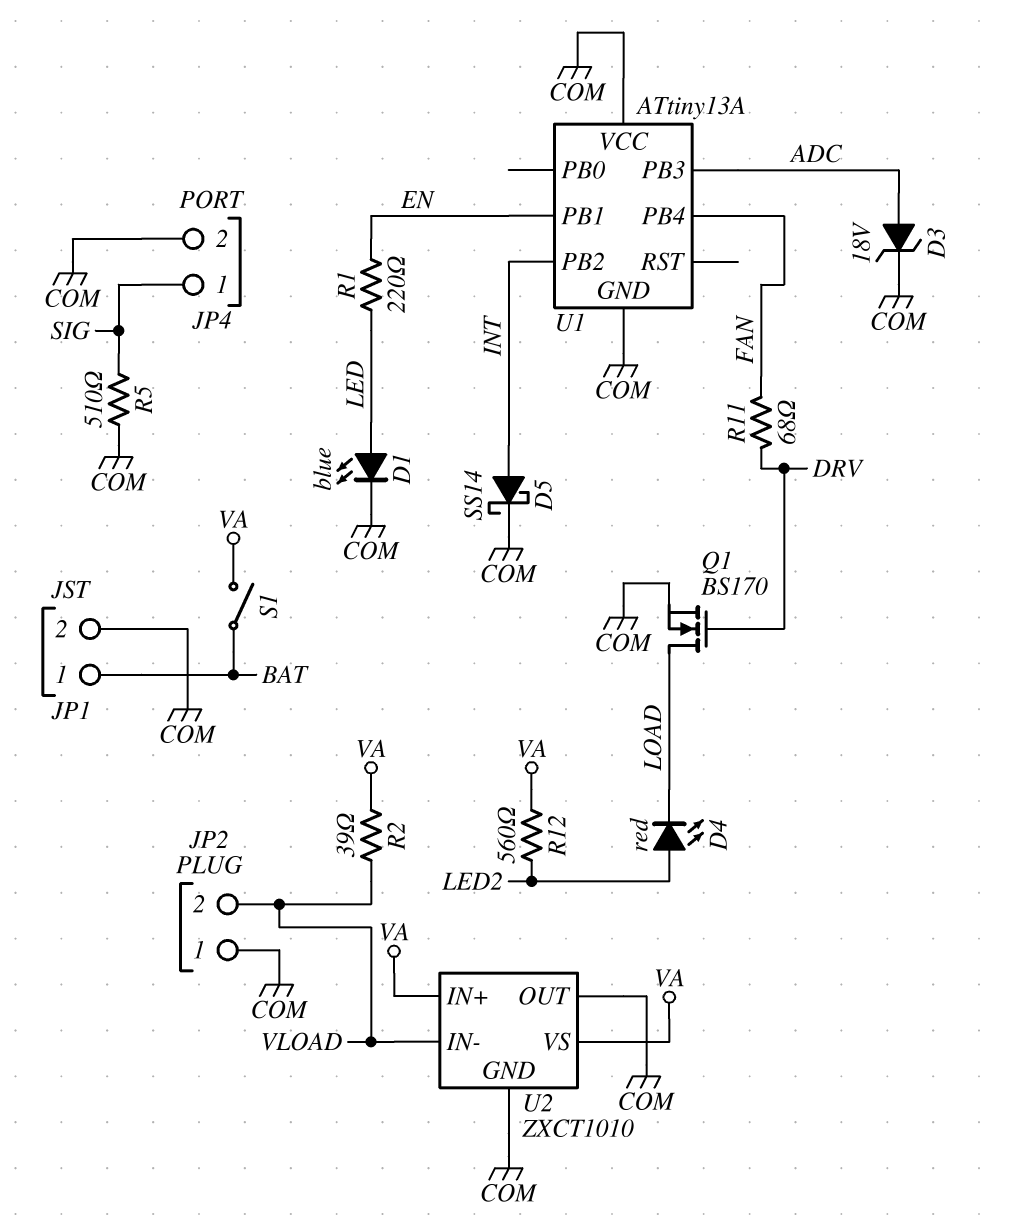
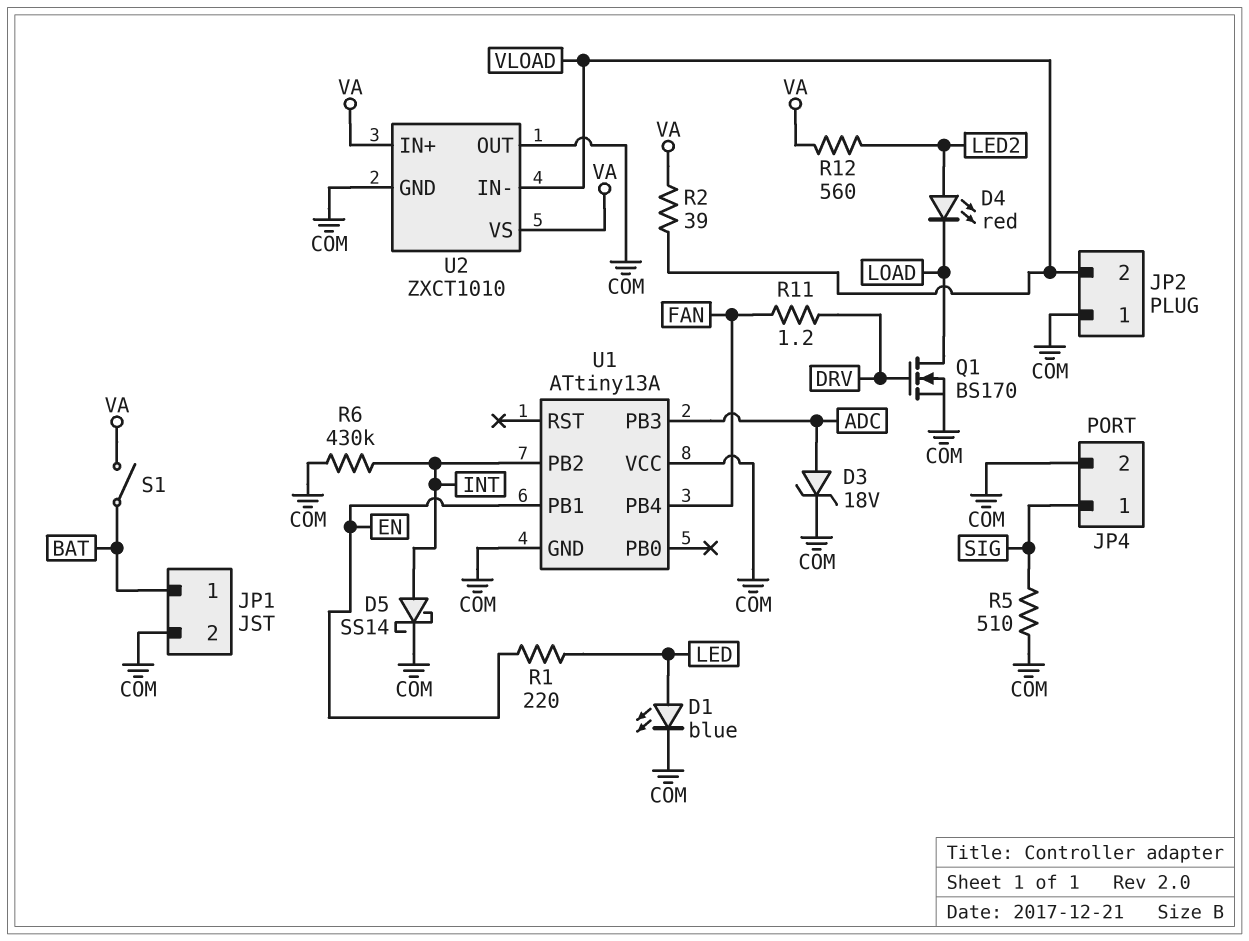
R6: none -> 430k (COM, INT)
R11: 68 (DRV, FAN) -> 1.2 (DRV, FAN)

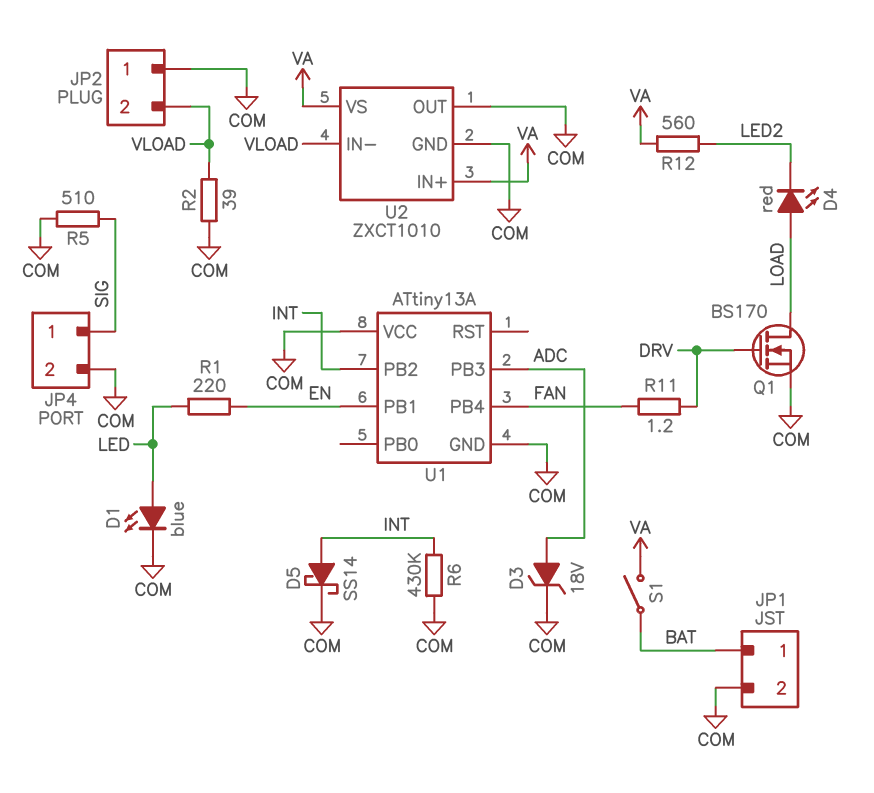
D4: LED red (A LED2, K LOAD) -> LED red (A LOAD, K LED2)
R2: 39 (VA, VLOAD) -> 39 (COM, VLOAD)

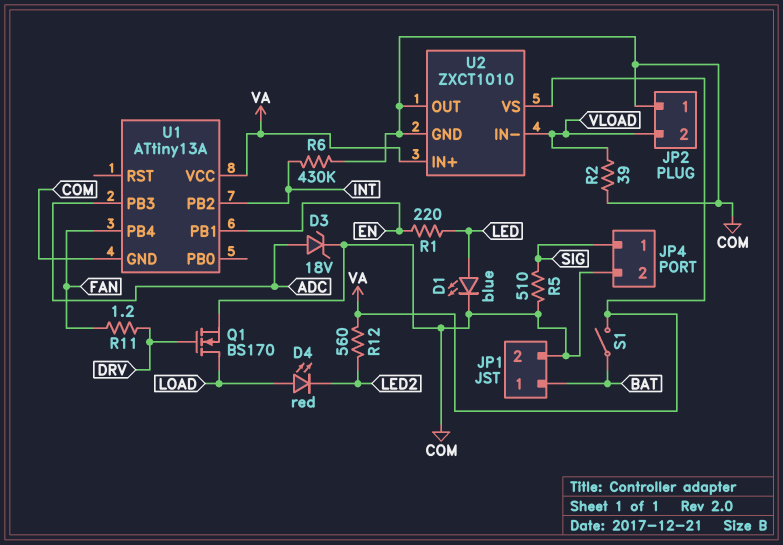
D5: schottky SS14 (A INT, K COM) -> none
U1 pin VCC: COM -> VA

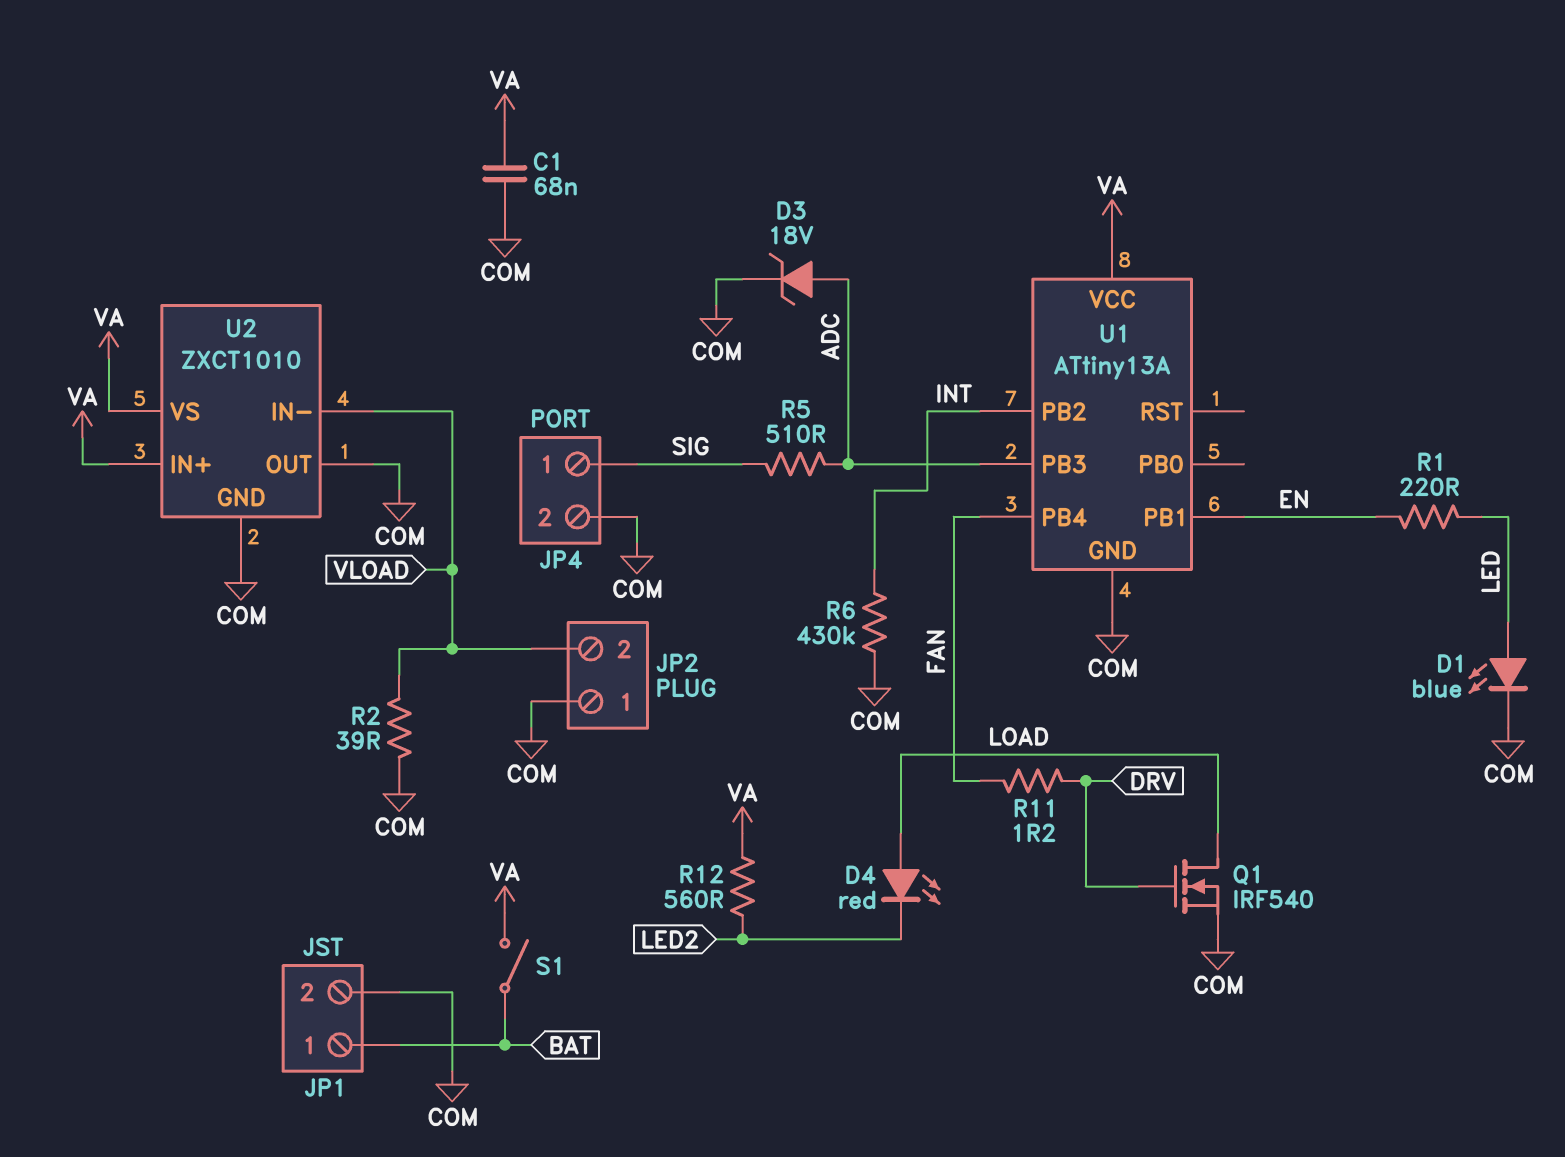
C1: none -> 68nF (COM, VA)
Q1: NMOS BS170 (G DRV, D LOAD, S COM) -> NMOS IRF540 (G DRV, D LOAD, S COM)
R5: 510 (COM, SIG) -> 510 (ADC, SIG)

